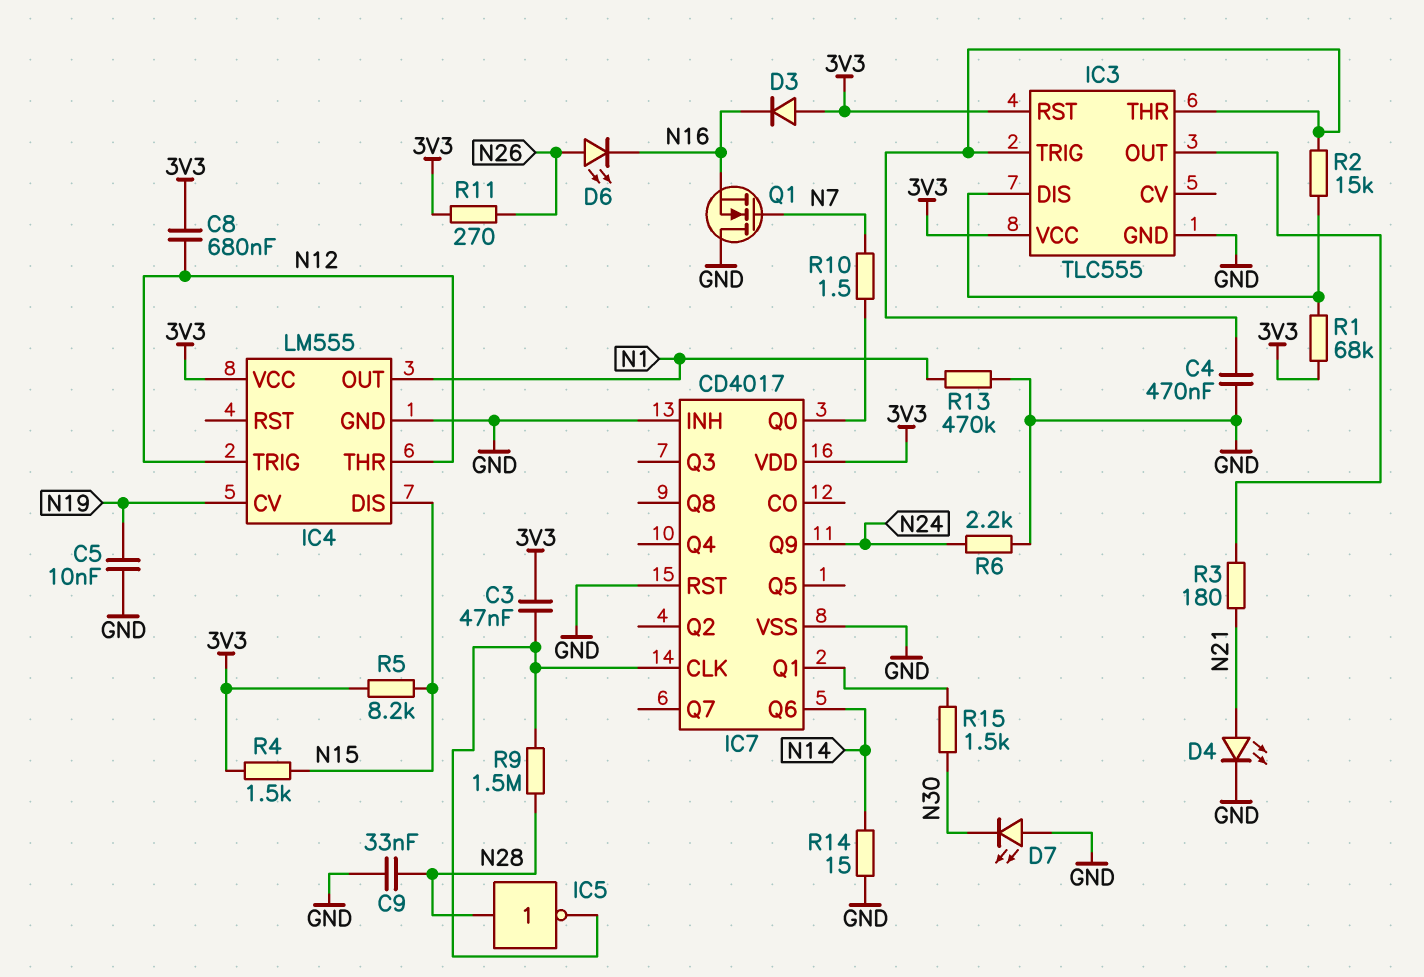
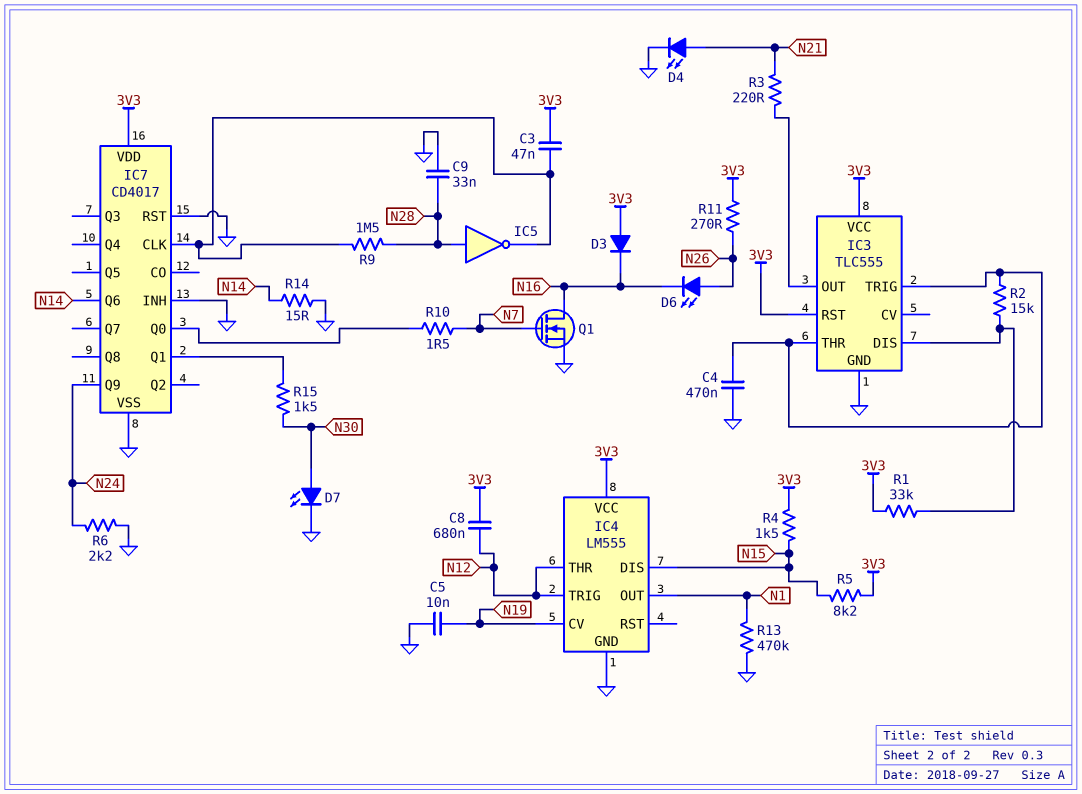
D7: LED (A GND, K N30) -> LED (A N30, K GND)
Q1: NMOS (G N7, D GND, S N16) -> NMOS (G N7, D N16, S GND)
R1: 68k (3V3, IC3/DIS) -> 33k (3V3, IC3/DIS)
R3: 180 (IC3/OUT, N21) -> 220 (IC3/OUT, N21)

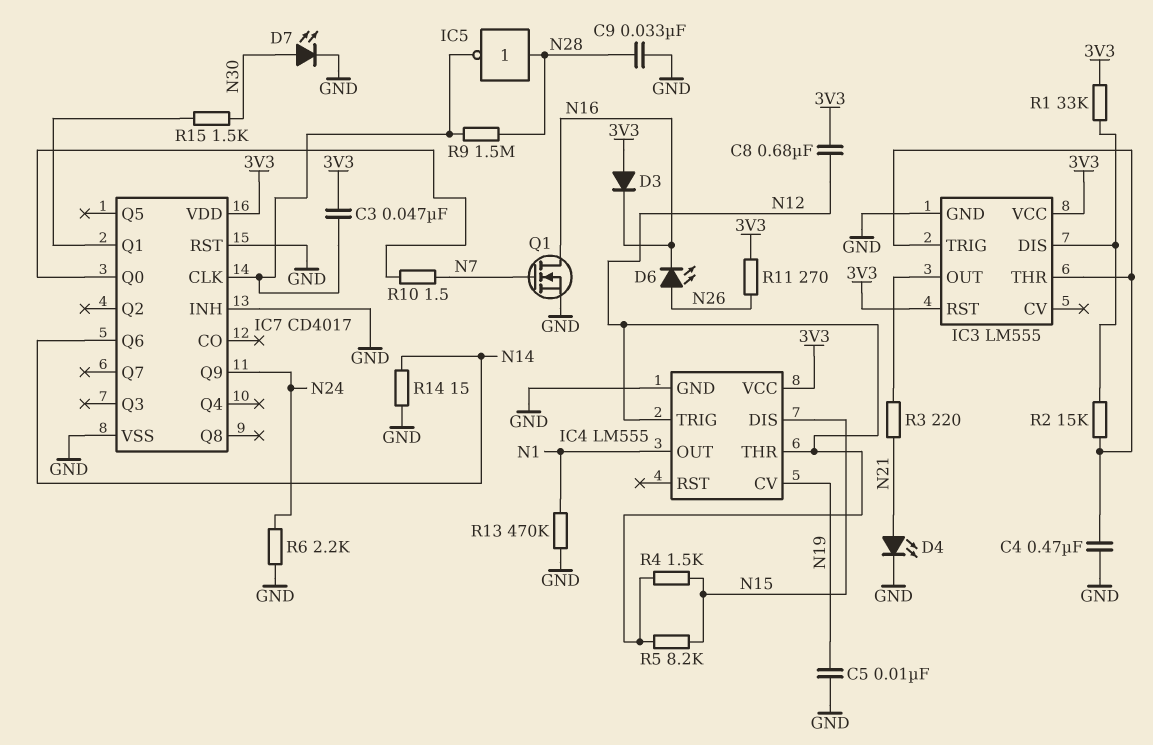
IC3: TLC555 -> LM555
R4: 1.5k (3V3, N15) -> 1.5k (N12, N15)
R5: 8.2k (3V3, N15) -> 8.2k (N12, N15)

